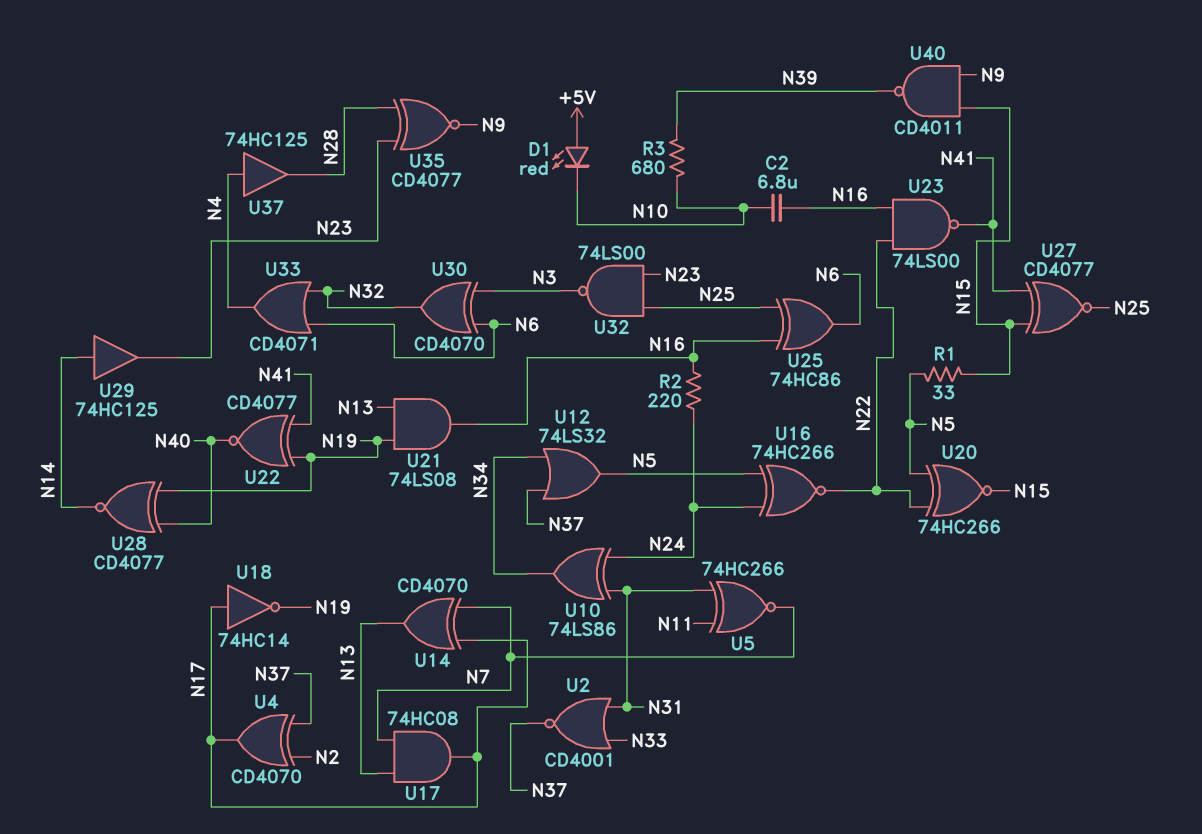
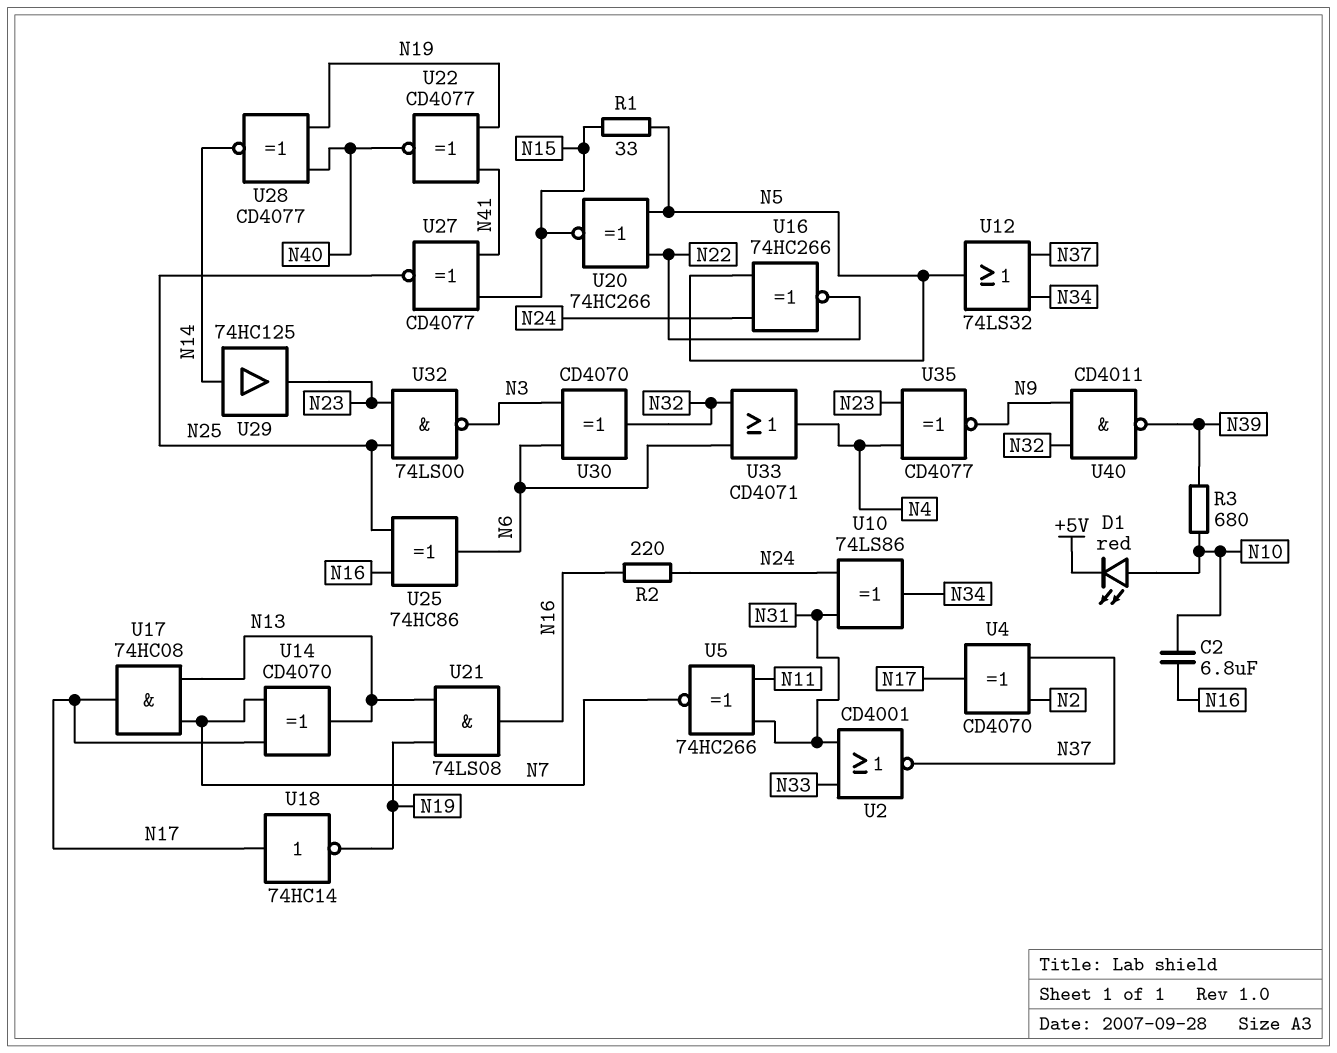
D1: LED red (A +5V, K N10) -> LED red (A N10, K +5V)
U23: NAND 74LS00 (in N16, in N22, out N41) -> none
U35: XNOR CD4077 (in N23, in N28, out N9) -> XNOR CD4077 (in N4, in N23, out N9)
U37: buffer 74HC125 (in N4, out N28) -> none
U40: NAND CD4011 (in N9, in N15, out N39) -> NAND CD4011 (in N9, in N32, out N39)

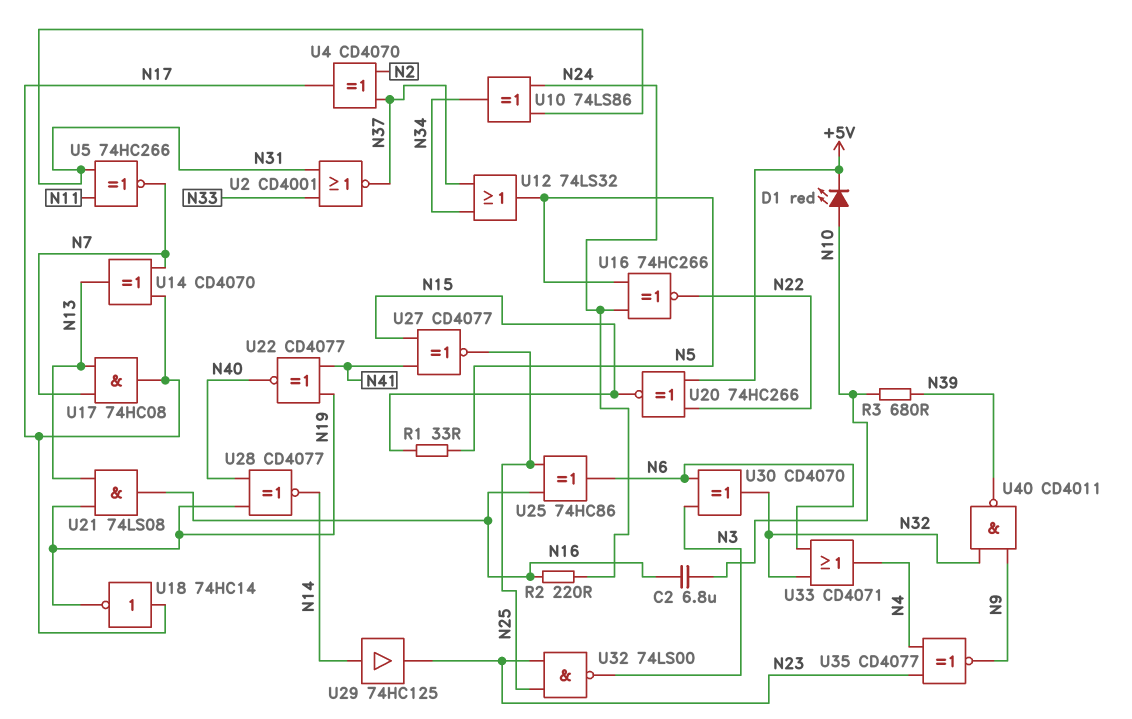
U20: XNOR 74HC266 (in N5, in N22, out N15) -> XNOR 74HC266 (in +5V, in N22, out N15)

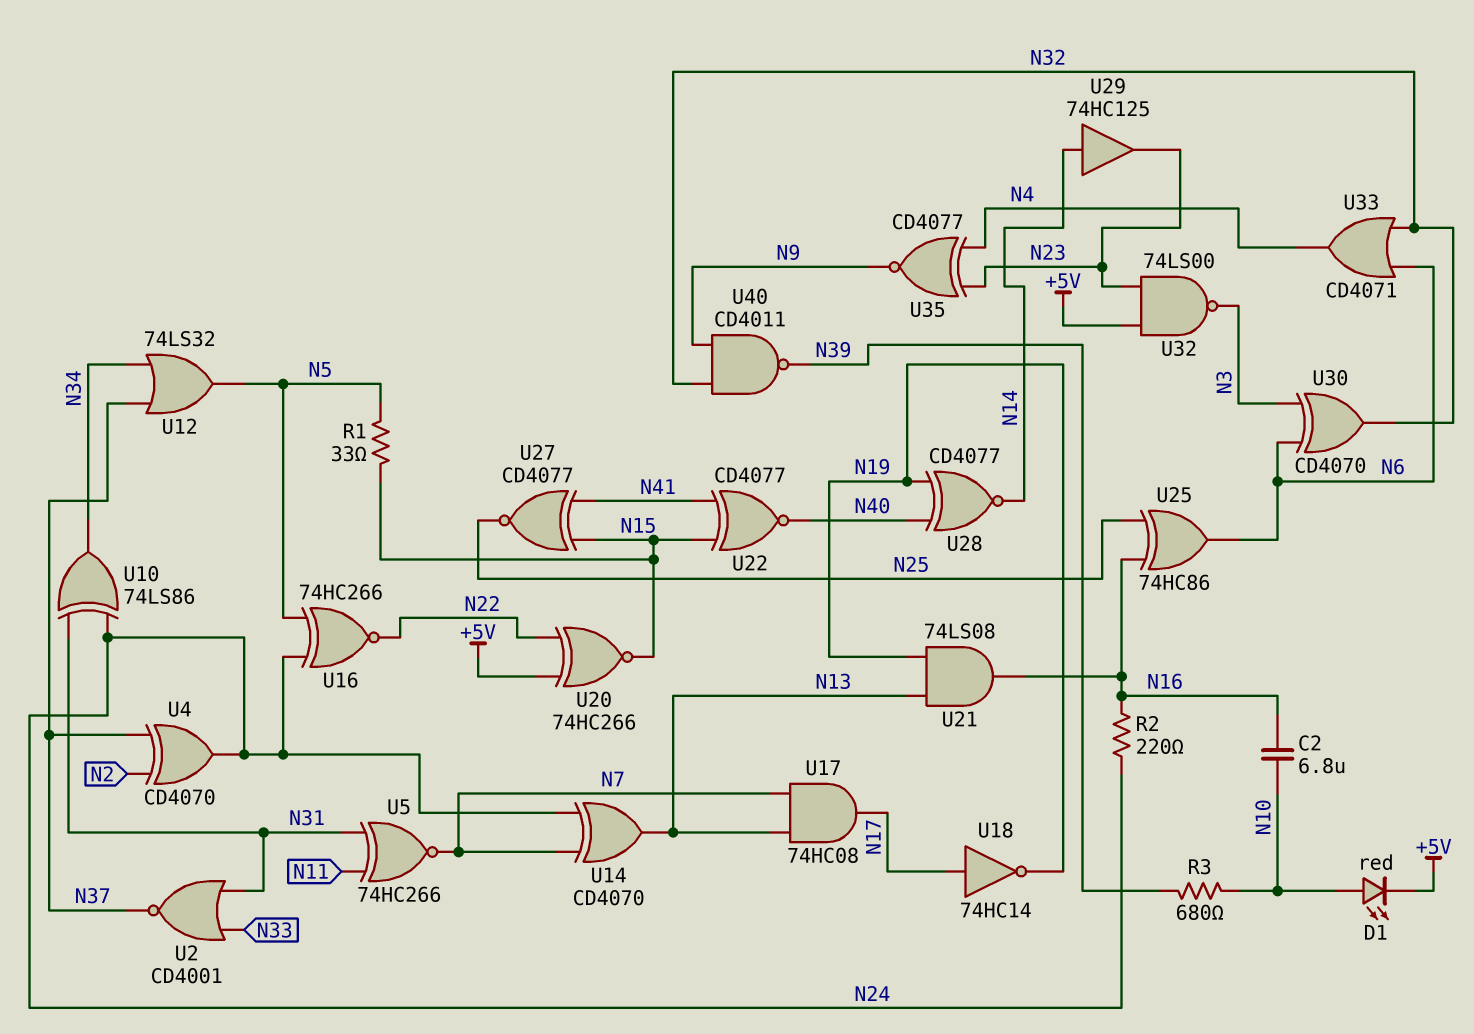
U4: XOR CD4070 (in N2, in N37, out N17) -> XOR CD4070 (in N2, in N37, out N24)
U14: XOR CD4070 (in N7, in N17, out N13) -> XOR CD4070 (in N7, in N24, out N13)
U22: XNOR CD4077 (in N19, in N41, out N40) -> XNOR CD4077 (in N15, in N41, out N40)
U32: NAND 74LS00 (in N23, in N25, out N3) -> NAND 74LS00 (in +5V, in N23, out N3)

